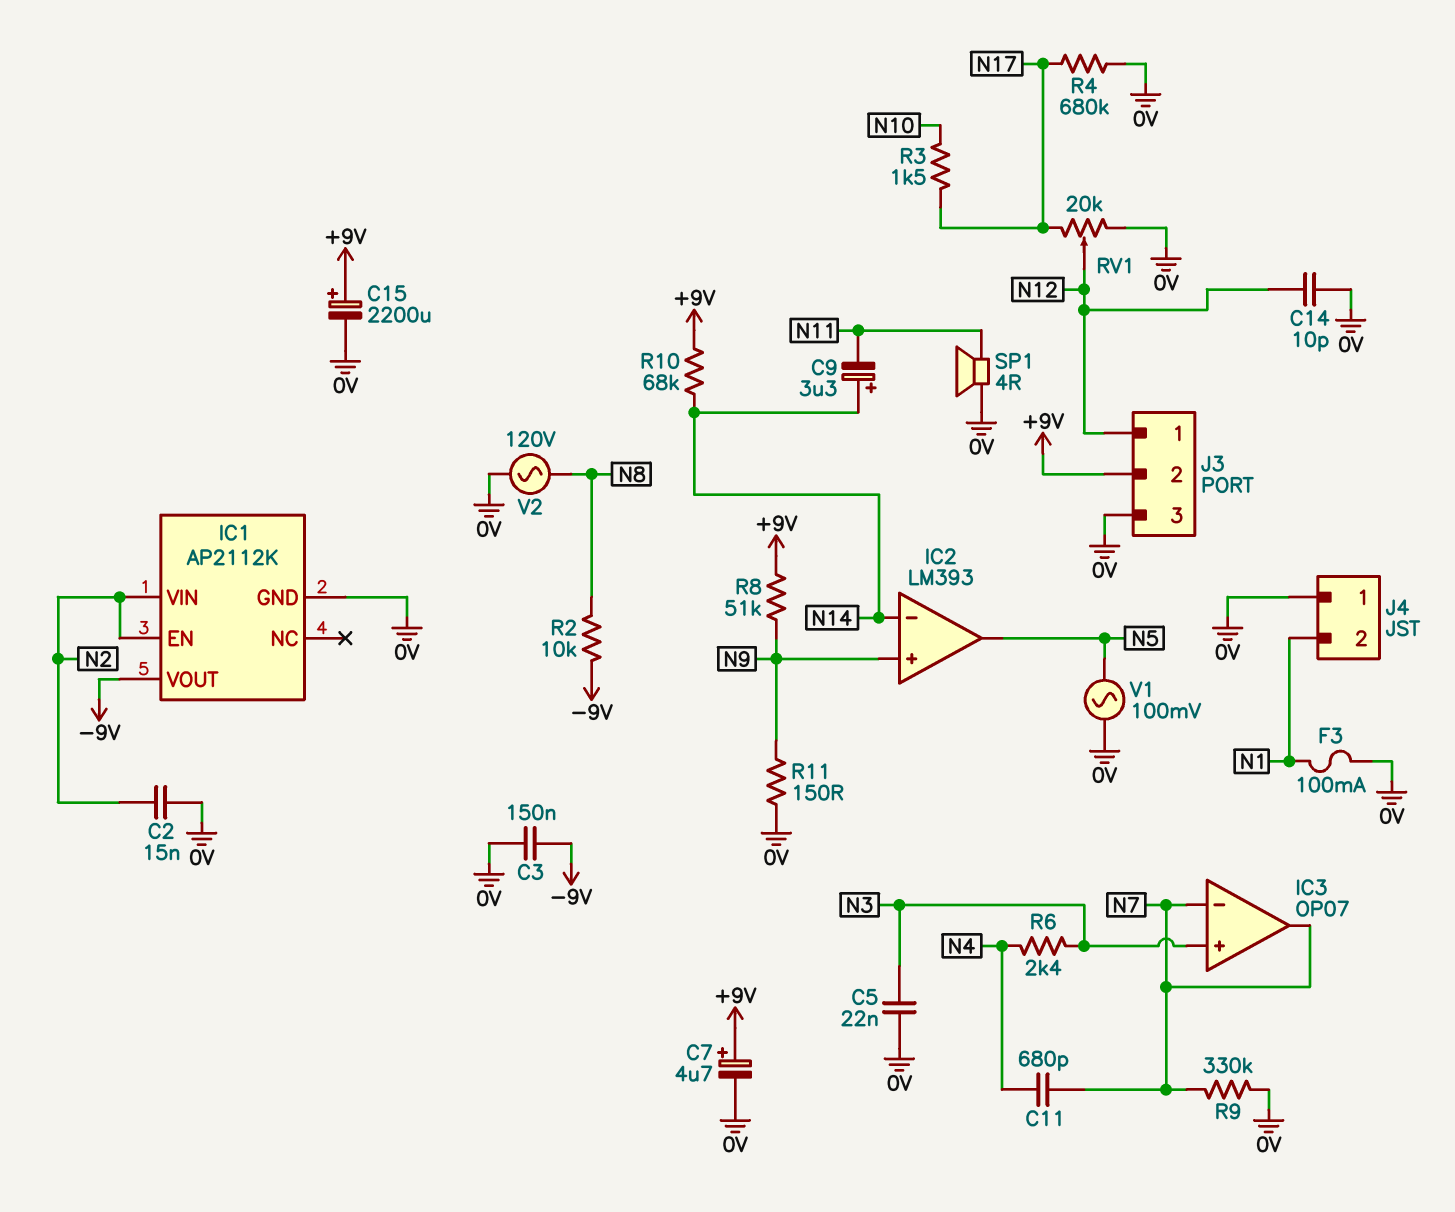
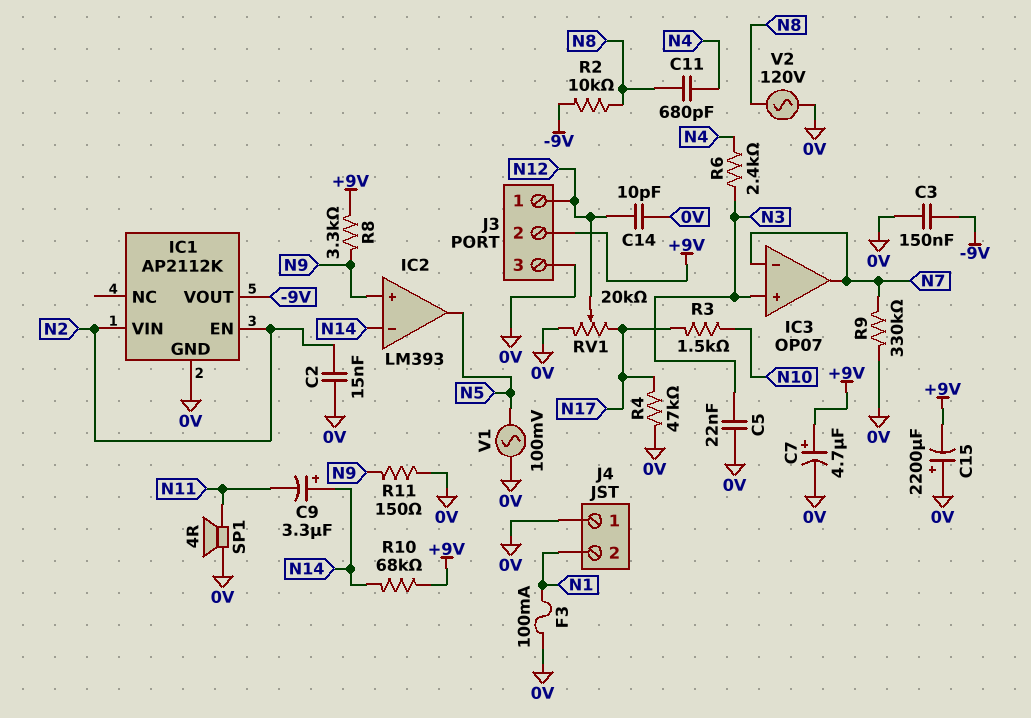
C11: 680pF (N4, N7) -> 680pF (N4, N8)
C15: 2200uF (plus +9V, minus 0V) -> 2200uF (plus 0V, minus +9V)
R4: 680k (0V, N17) -> 47k (0V, N17)
R8: 51k (+9V, N9) -> 3.3k (+9V, N9)

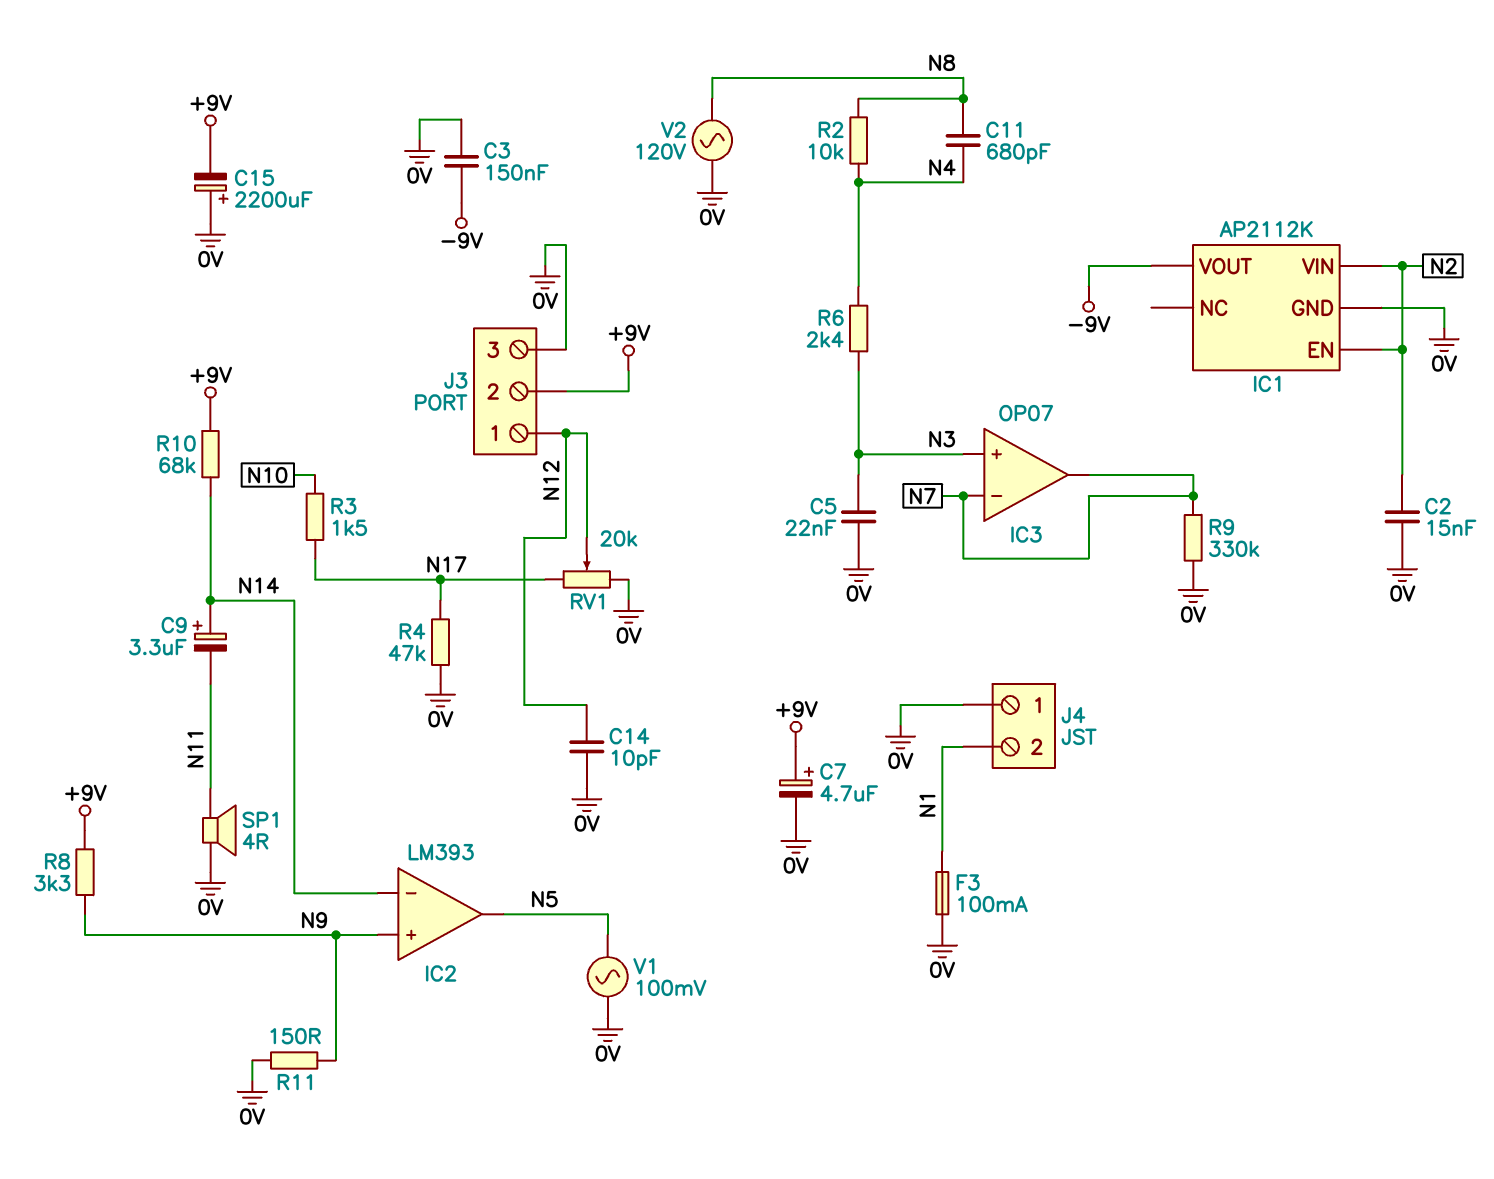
R2: 10k (-9V, N8) -> 10k (N4, N8)

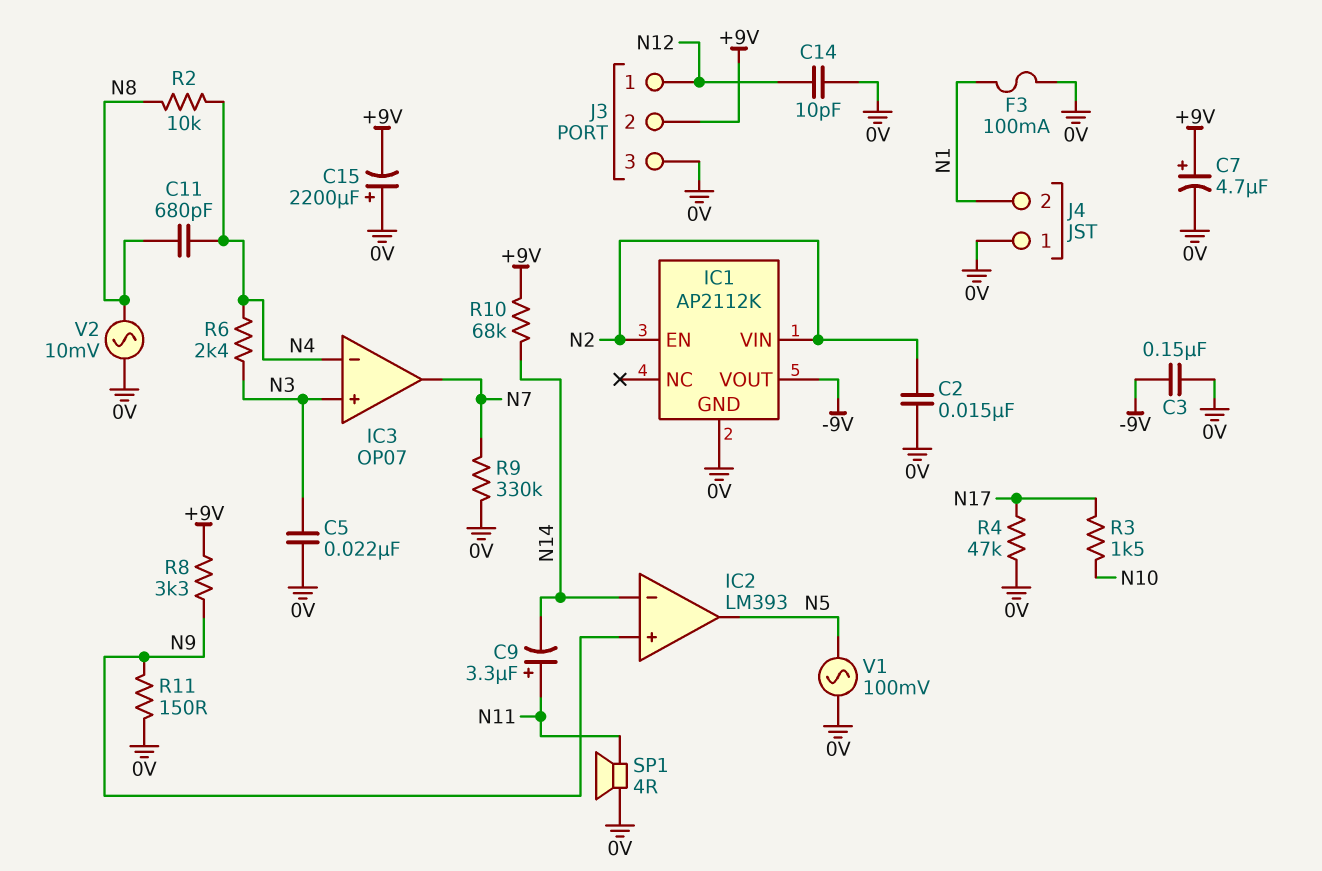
C9: 3.3uF (plus N14, minus N11) -> 3.3uF (plus N11, minus N14)
IC3 pin in-: N7 -> N4
RV1: 20k (0V, N17, wiper N12) -> none
V2: AC 120V (0V, N8) -> AC 10mV (0V, N8)

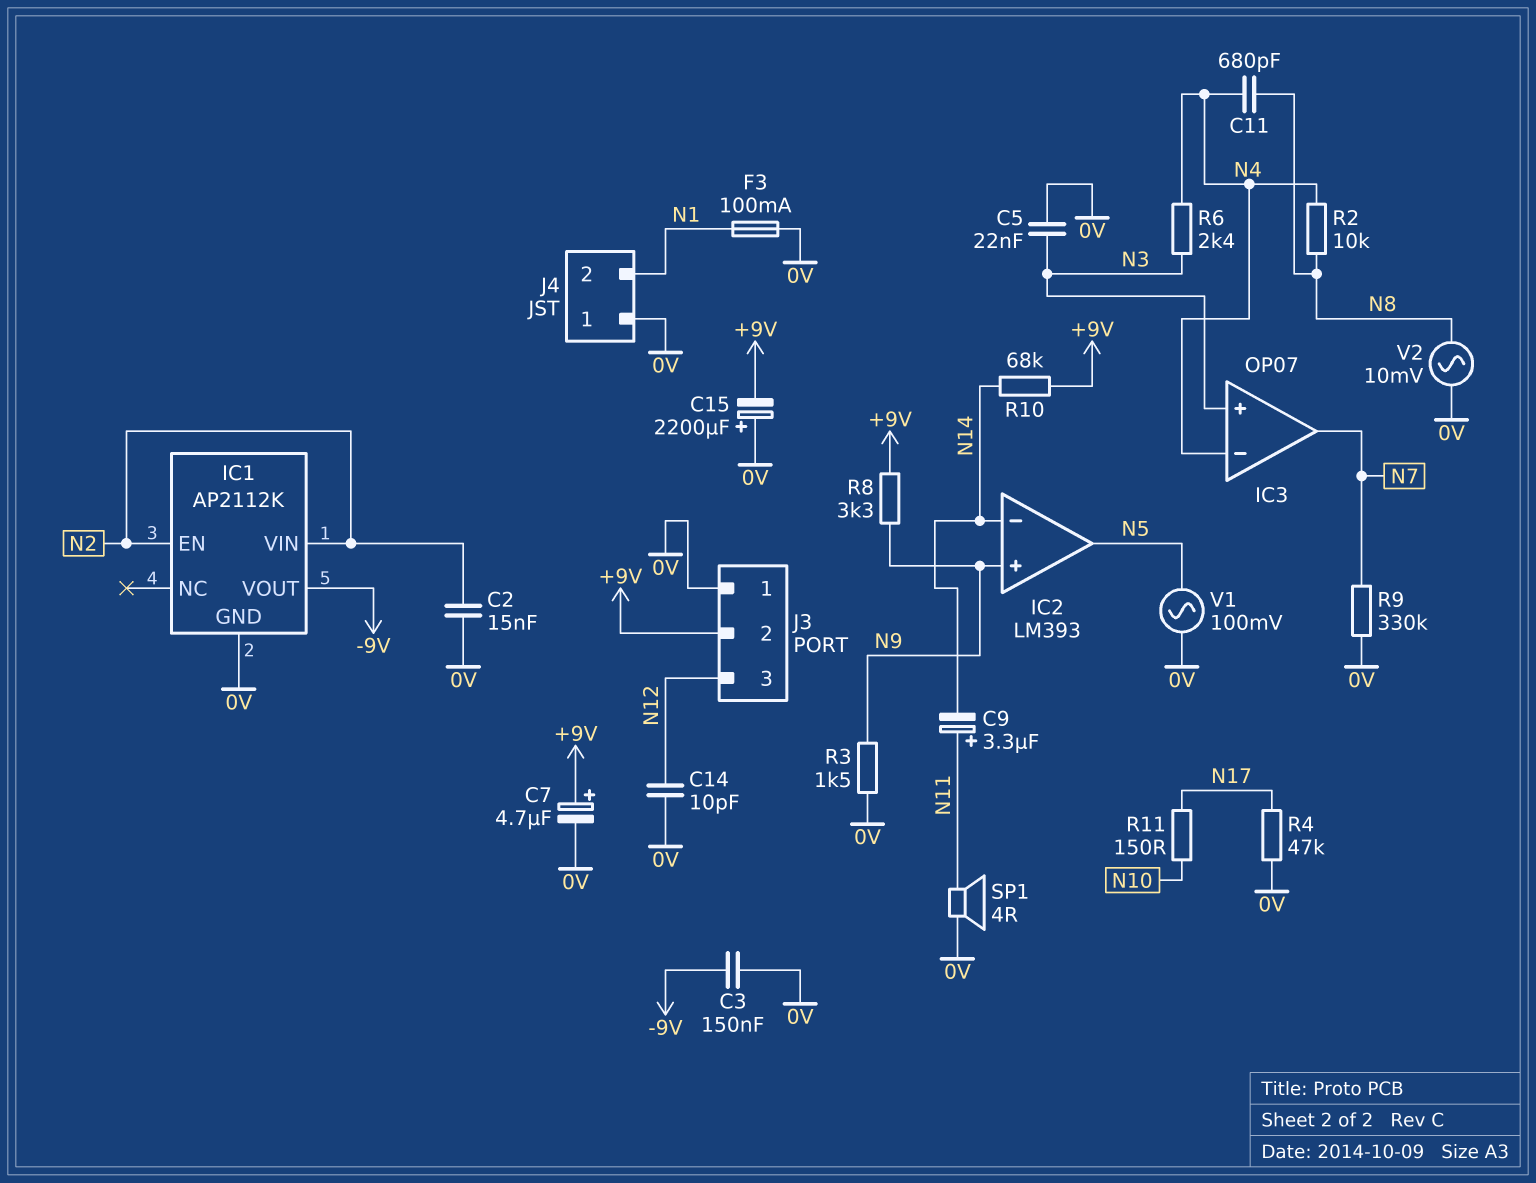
J3 pin 1: N12 -> 0V
J3 pin 3: 0V -> N12
R3: 1.5k (N10, N17) -> 1.5k (0V, N9)
R11: 150 (0V, N9) -> 150 (N10, N17)

